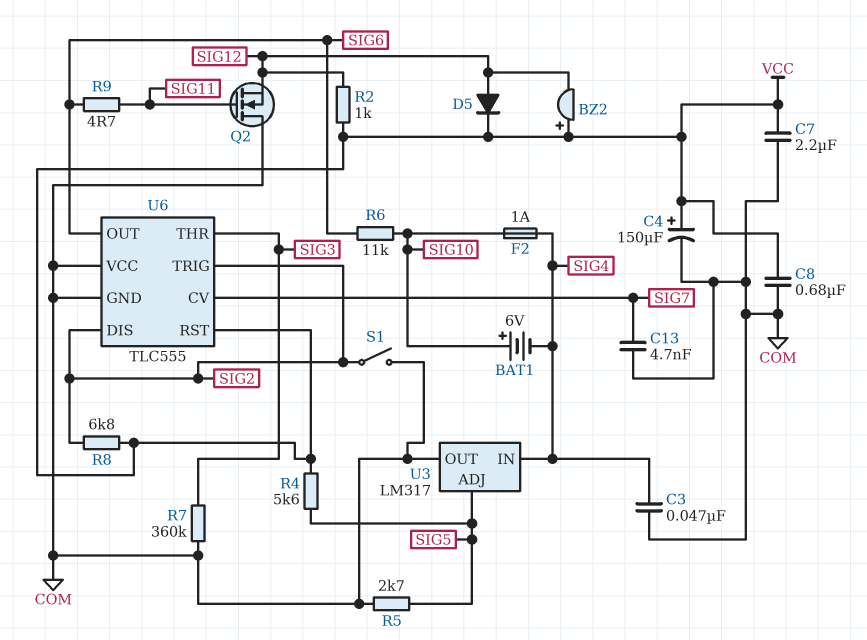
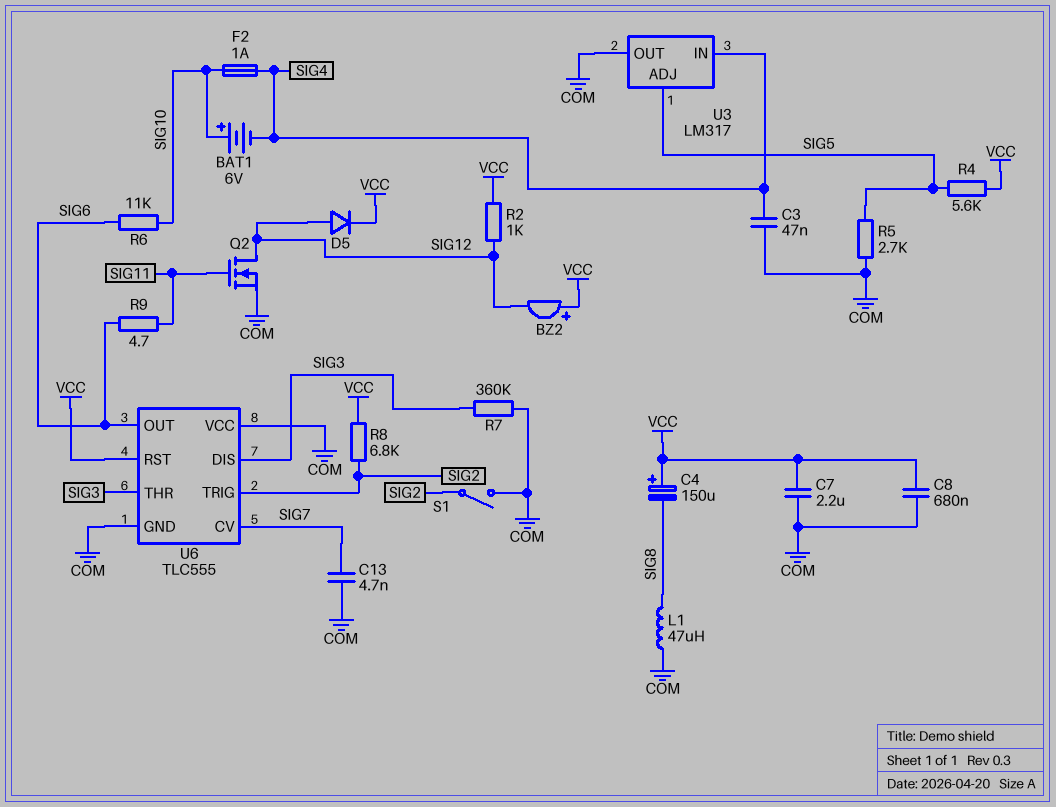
C4: 150uF (plus VCC, minus COM) -> 150uF (plus VCC, minus SIG8)
L1: none -> 47uH (COM, SIG8)
Q2: NMOS (G SIG11, D COM, S SIG12) -> NMOS (G SIG11, D SIG12, S COM)
U6 pin DIS: SIG2 -> SIG3

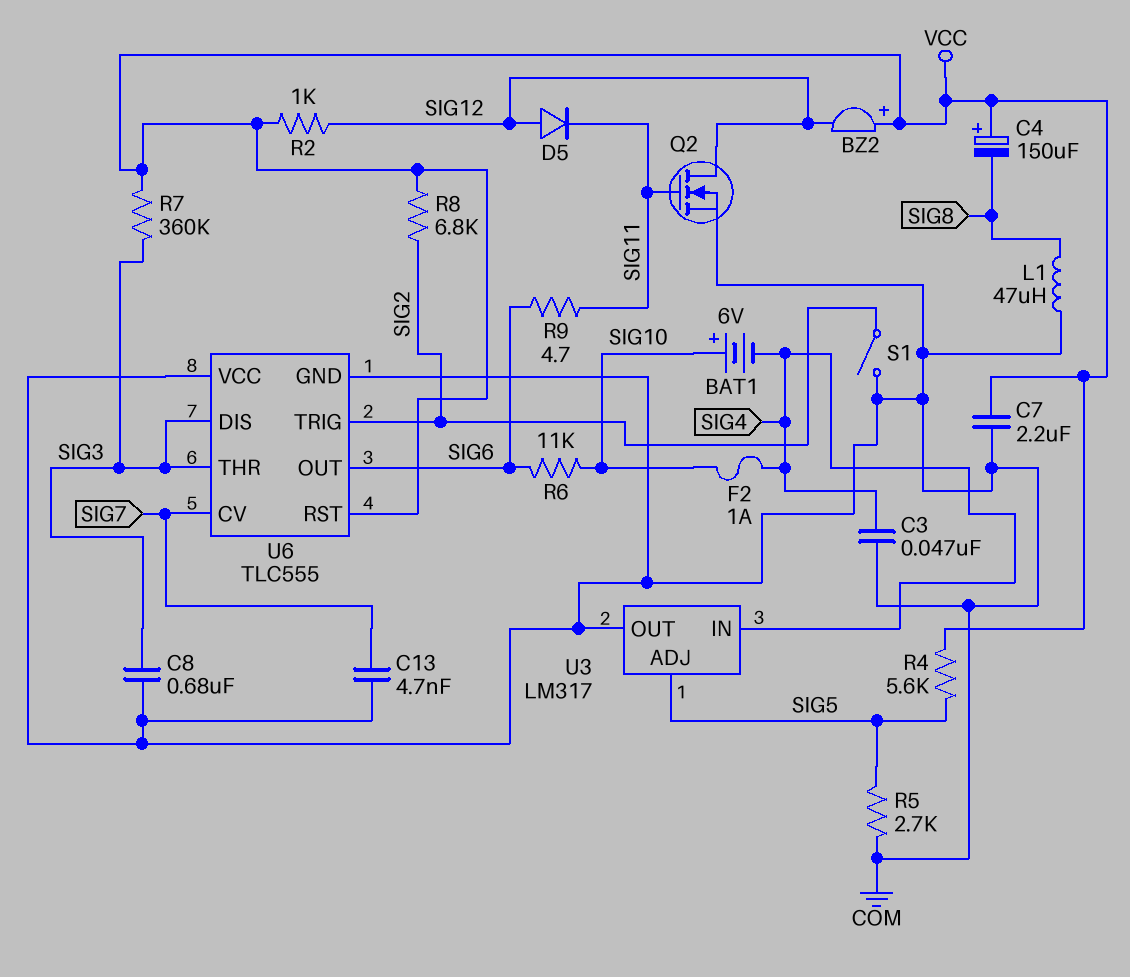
C8: 680nF (COM, VCC) -> 680nF (COM, SIG3)
D5: diode (A SIG12, K VCC) -> diode (A SIG12, K SIG11)
R7: 360k (COM, SIG3) -> 360k (SIG3, VCC)

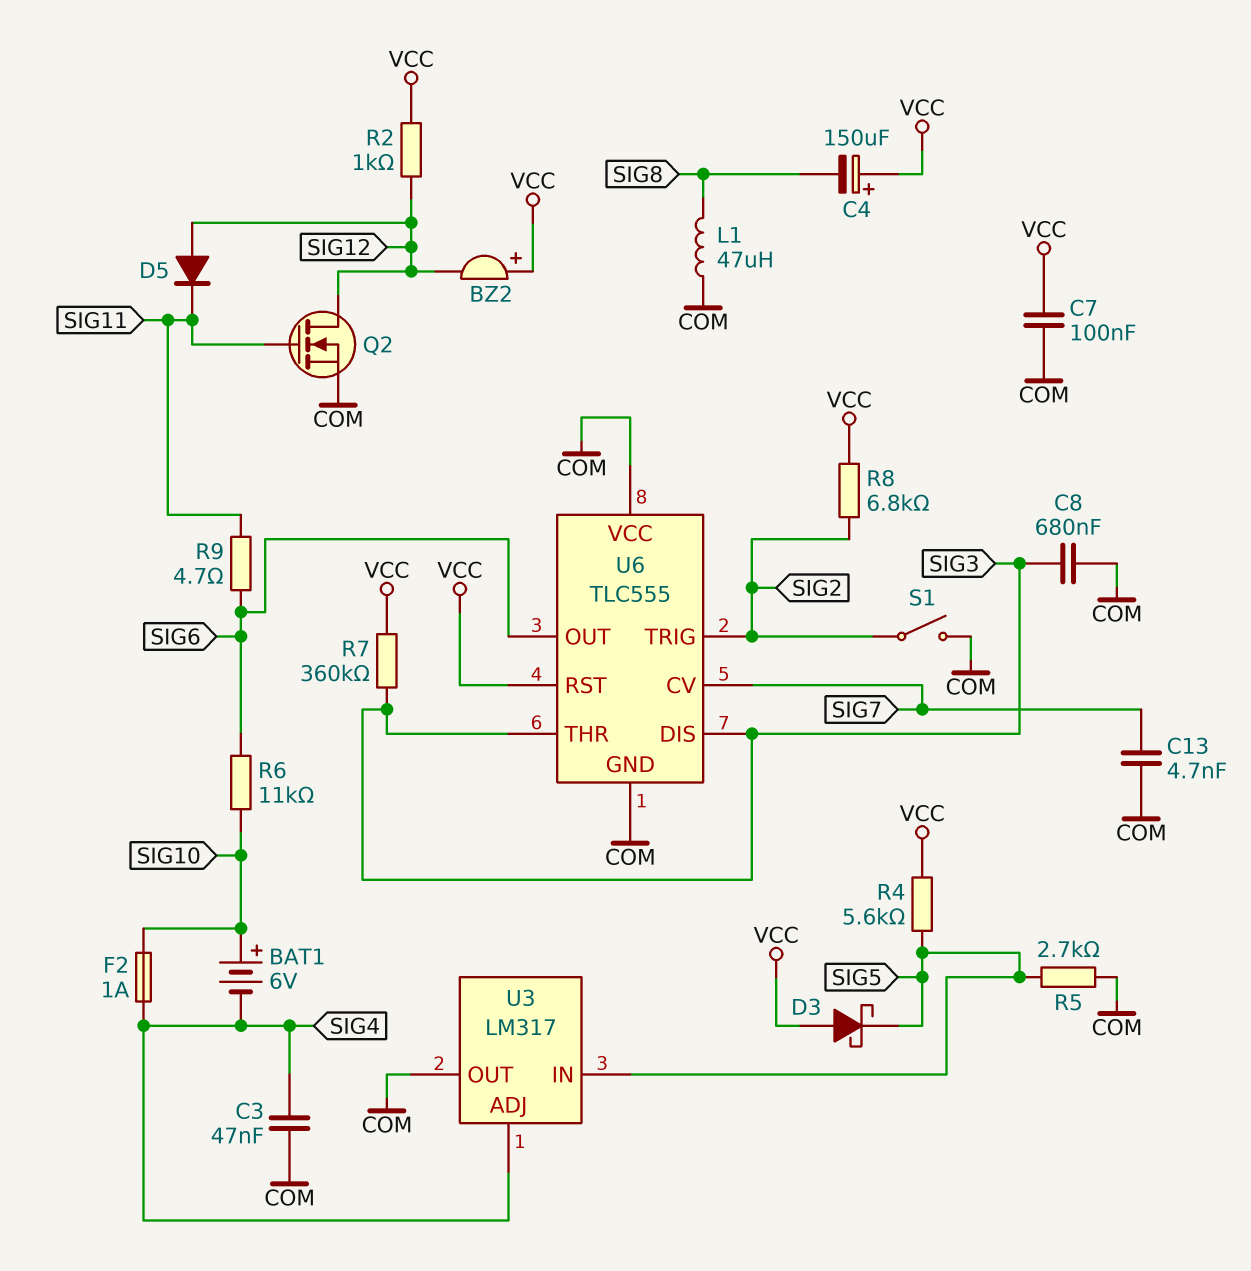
C7: 2.2uF (COM, VCC) -> 100nF (COM, VCC)
D3: none -> schottky (A VCC, K SIG5)
U3 pin ADJ: SIG5 -> SIG4
U3 pin IN: SIG4 -> SIG5

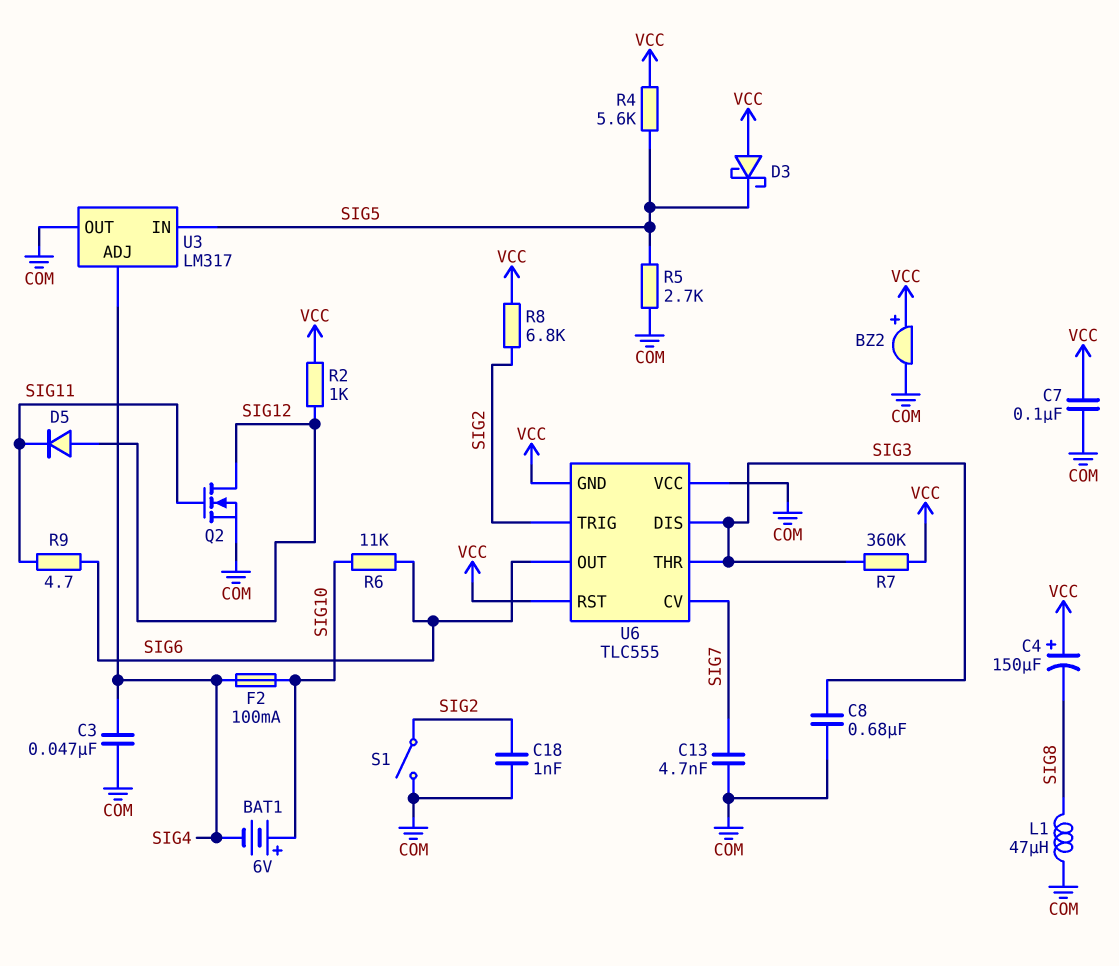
BZ2: buzzer (plus VCC, minus SIG12) -> buzzer (plus VCC, minus COM)
C18: none -> 1nF (COM, SIG2)
F2: 1A (SIG4, SIG10) -> 100mA (SIG4, SIG10)
U6 pin GND: COM -> VCC

